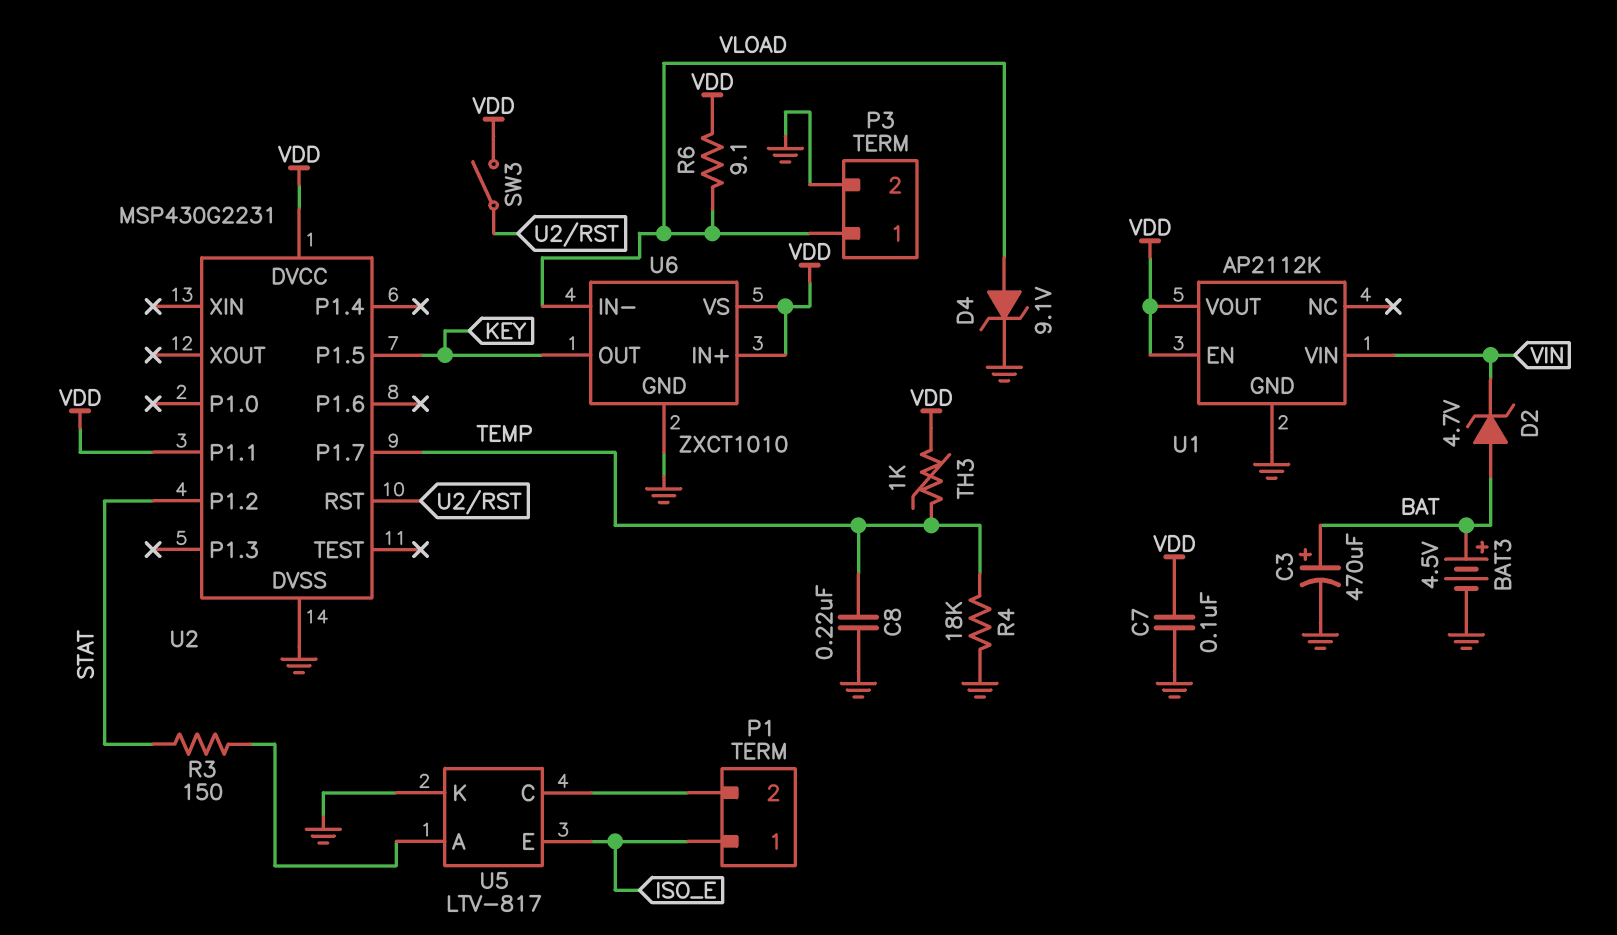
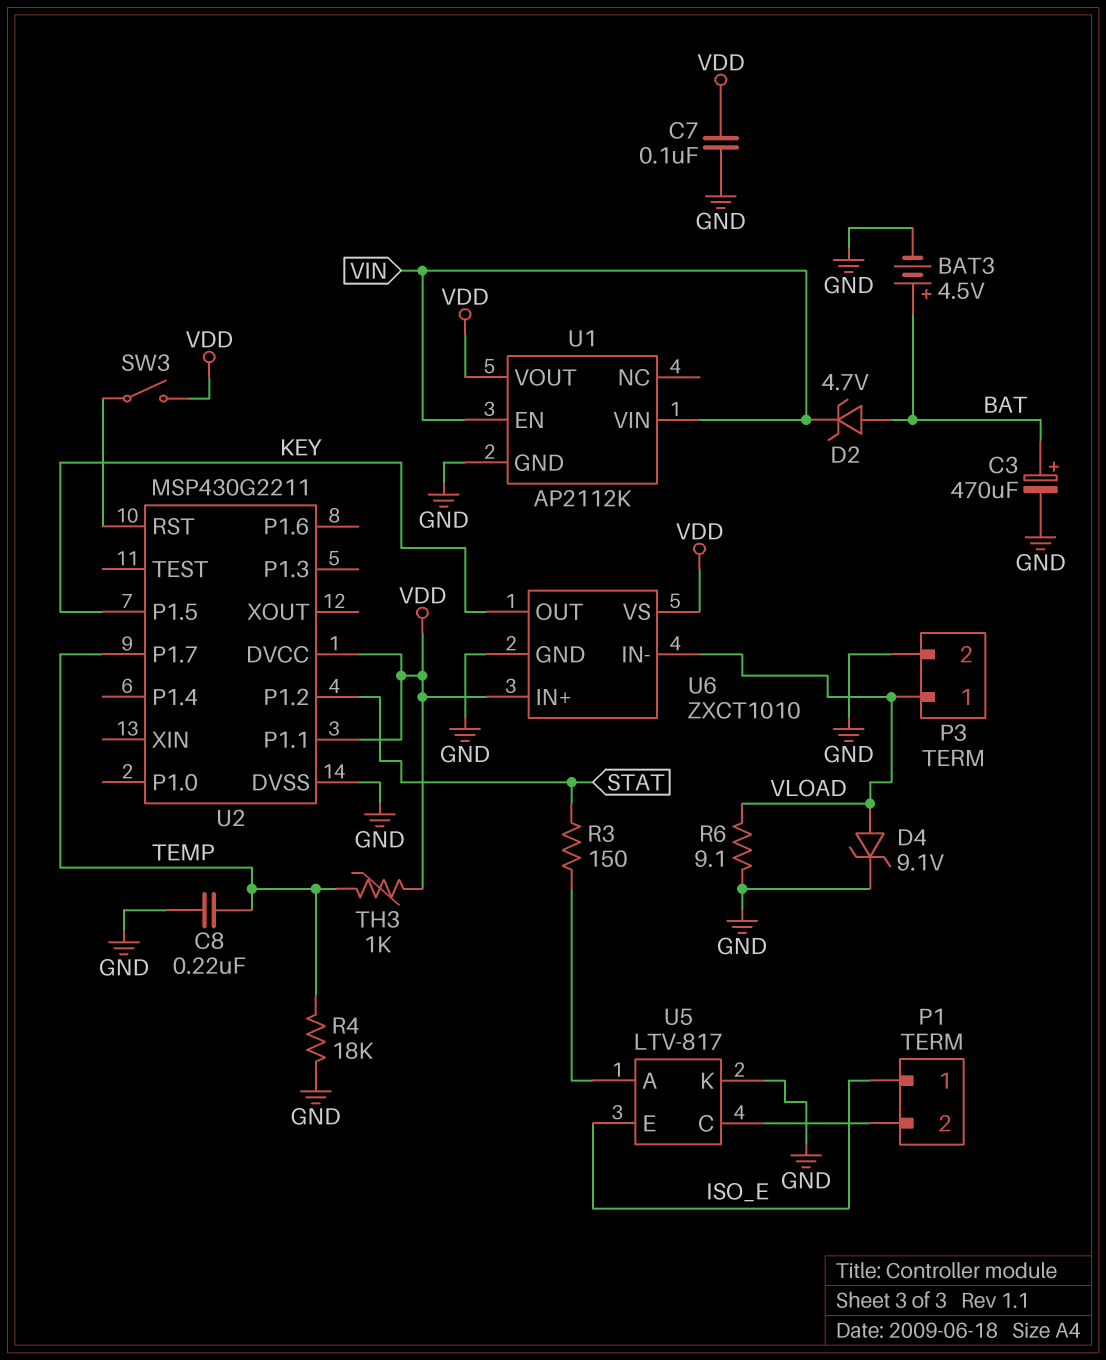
R6: 9.1 (VDD, VLOAD) -> 9.1 (GND, VLOAD)
U1 pin EN: VDD -> VIN
U2: MSP430G2231 -> MSP430G2211

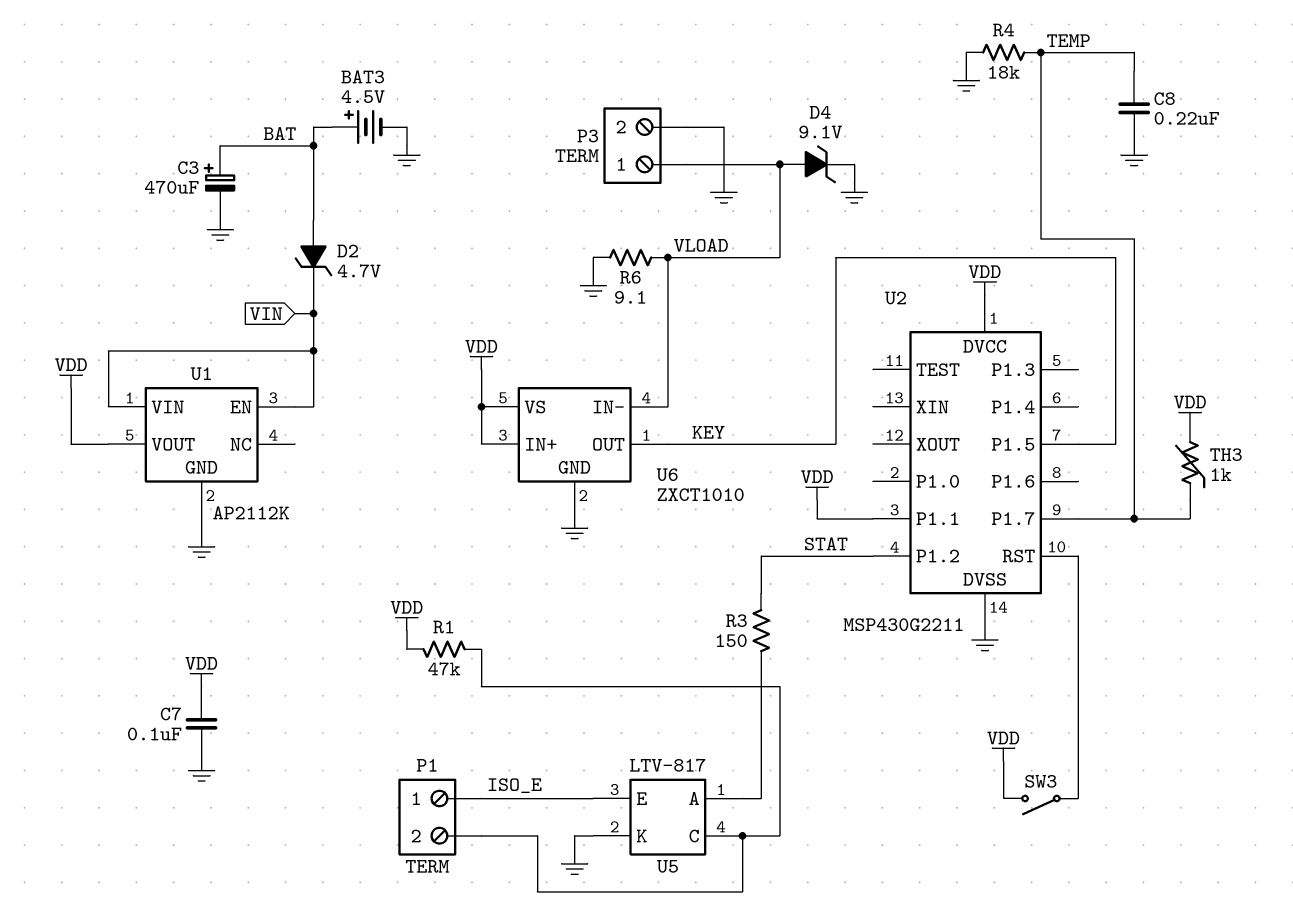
R1: none -> 47k (P1/2, VDD)

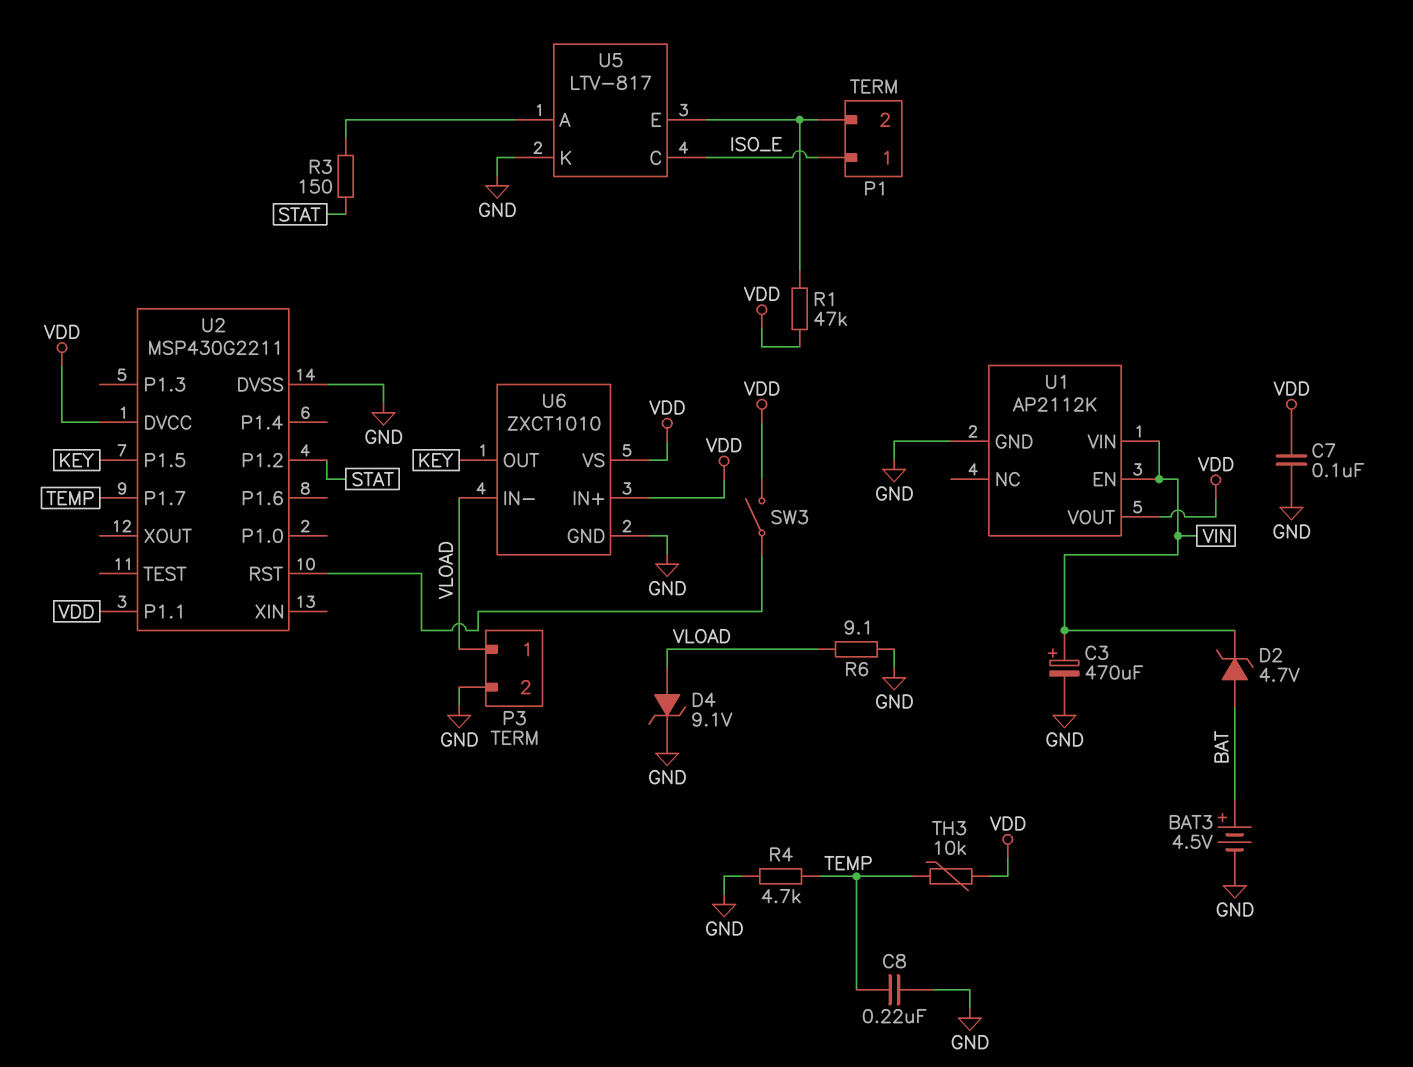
C3: 470uF (plus BAT, minus GND) -> 470uF (plus VIN, minus GND)
R4: 18k (GND, TEMP) -> 4.7k (GND, TEMP)
TH3: 1k (TEMP, VDD) -> 10k (TEMP, VDD)
U5 pin C: P1/2 -> ISO_E
U5 pin E: ISO_E -> P1/2

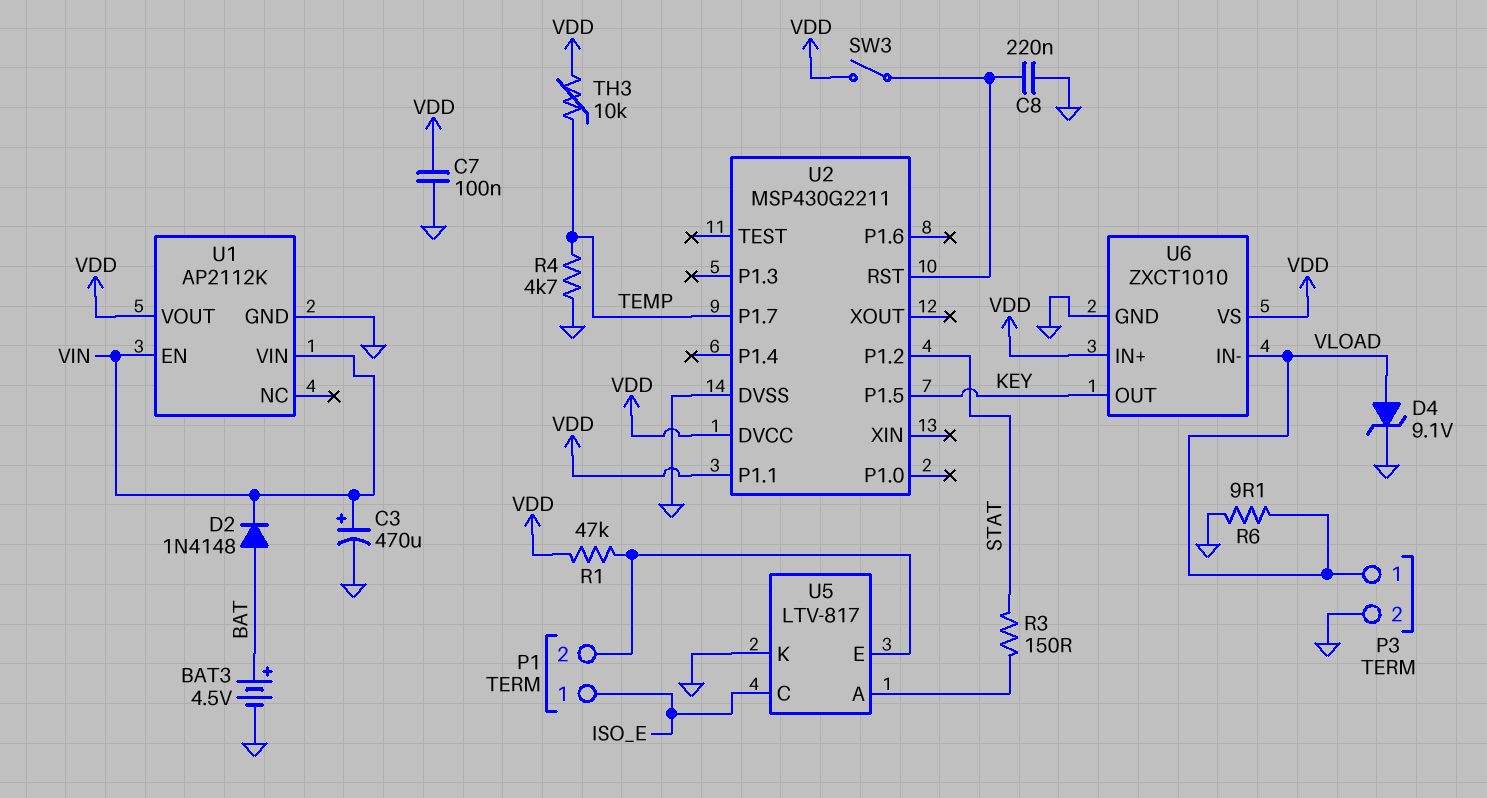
C8: 220nF (GND, TEMP) -> 220nF (GND, U2/RST)
D2: zener 4.7V (A BAT, K VIN) -> diode 1N4148 (A BAT, K VIN)

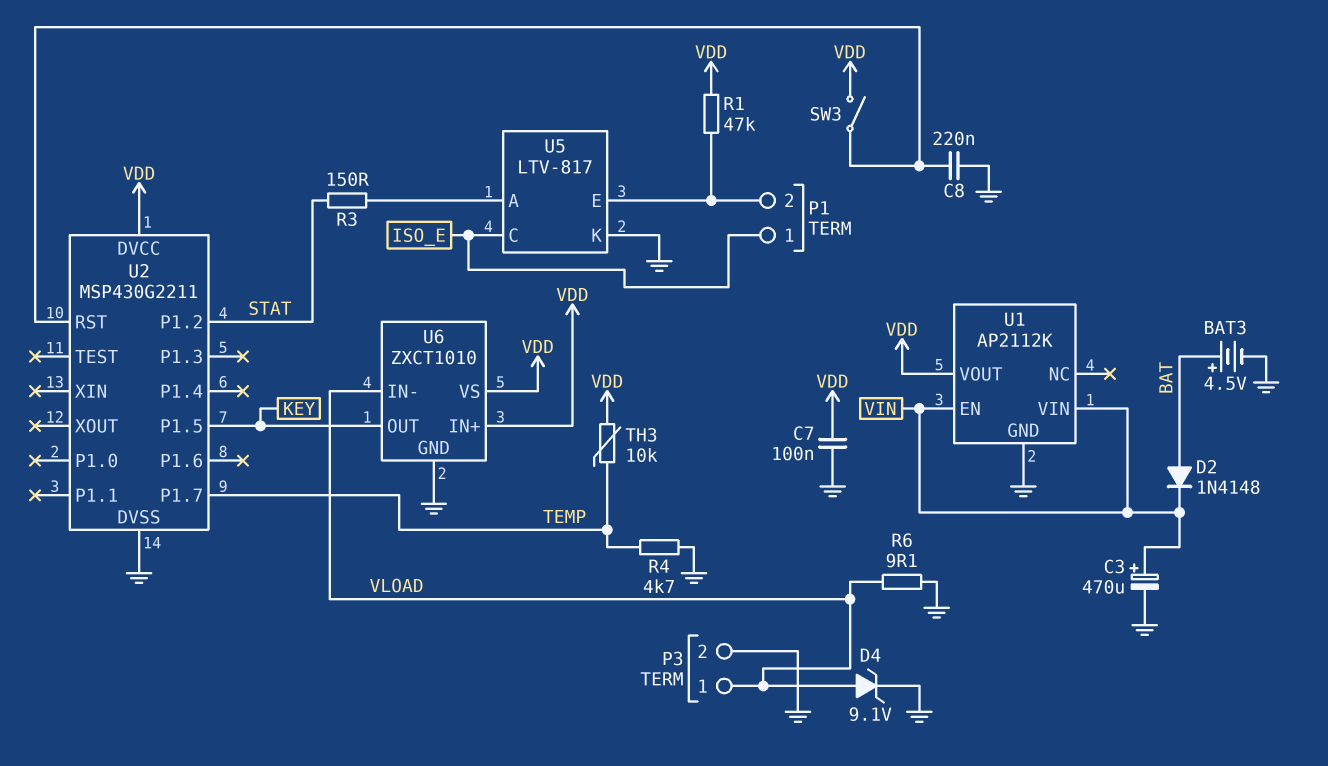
U2 pin P1.1: VDD -> none

